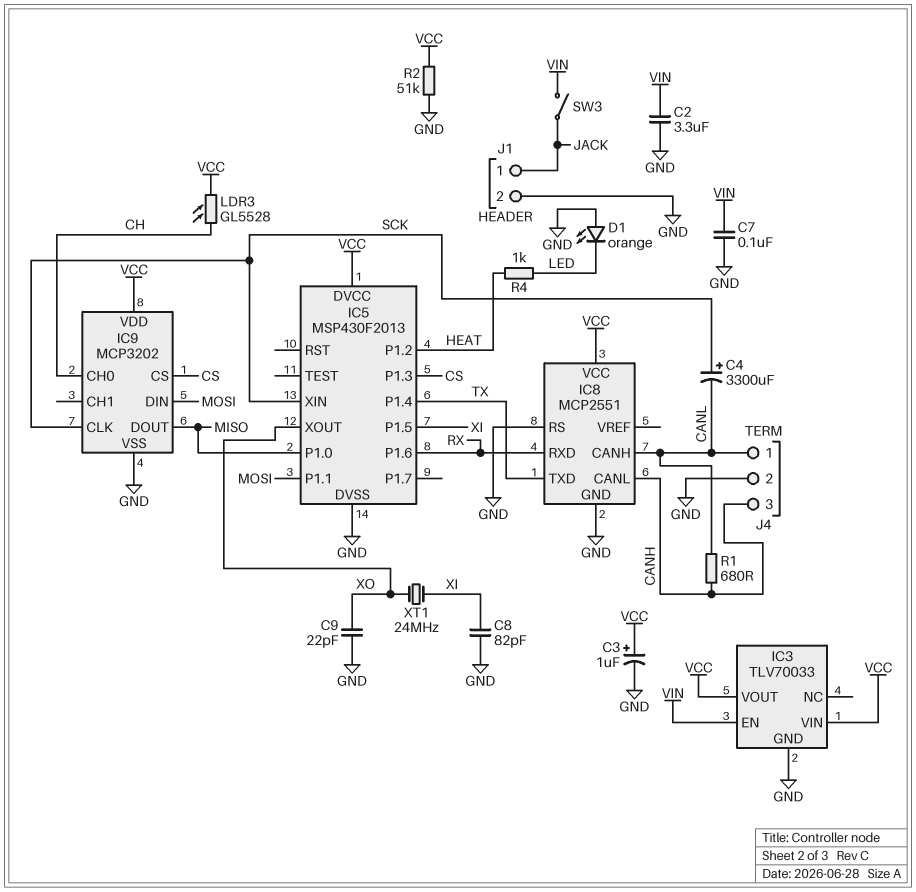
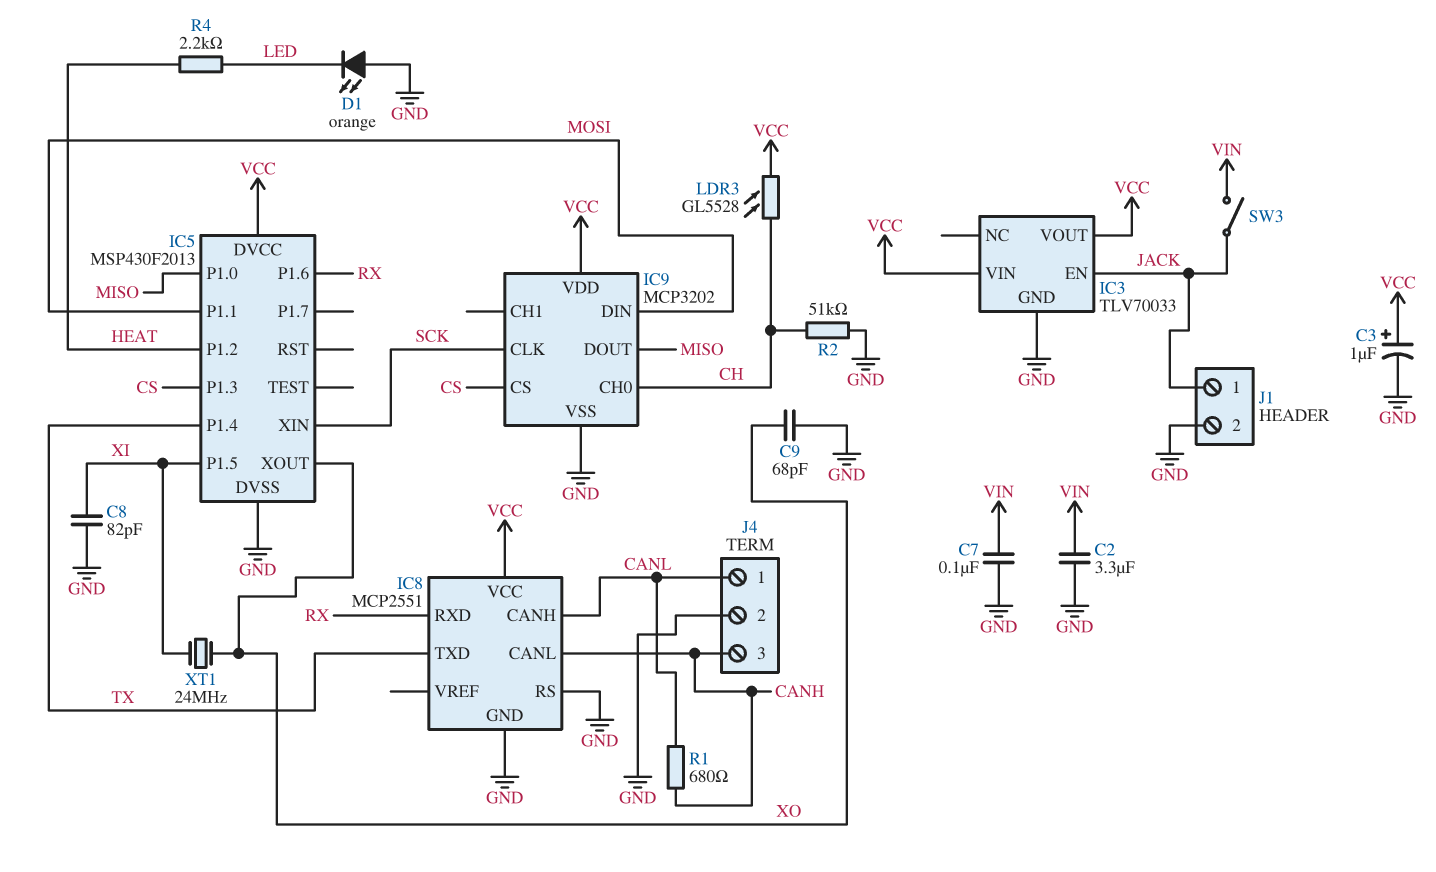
C4: 3300uF (plus SCK, minus CANL) -> none
C9: 22pF (GND, XO) -> 68pF (GND, XO)
IC3 pin EN: VIN -> JACK
R2: 51k (GND, VCC) -> 51k (CH, GND)
R4: 1k (HEAT, LED) -> 2.2k (HEAT, LED)

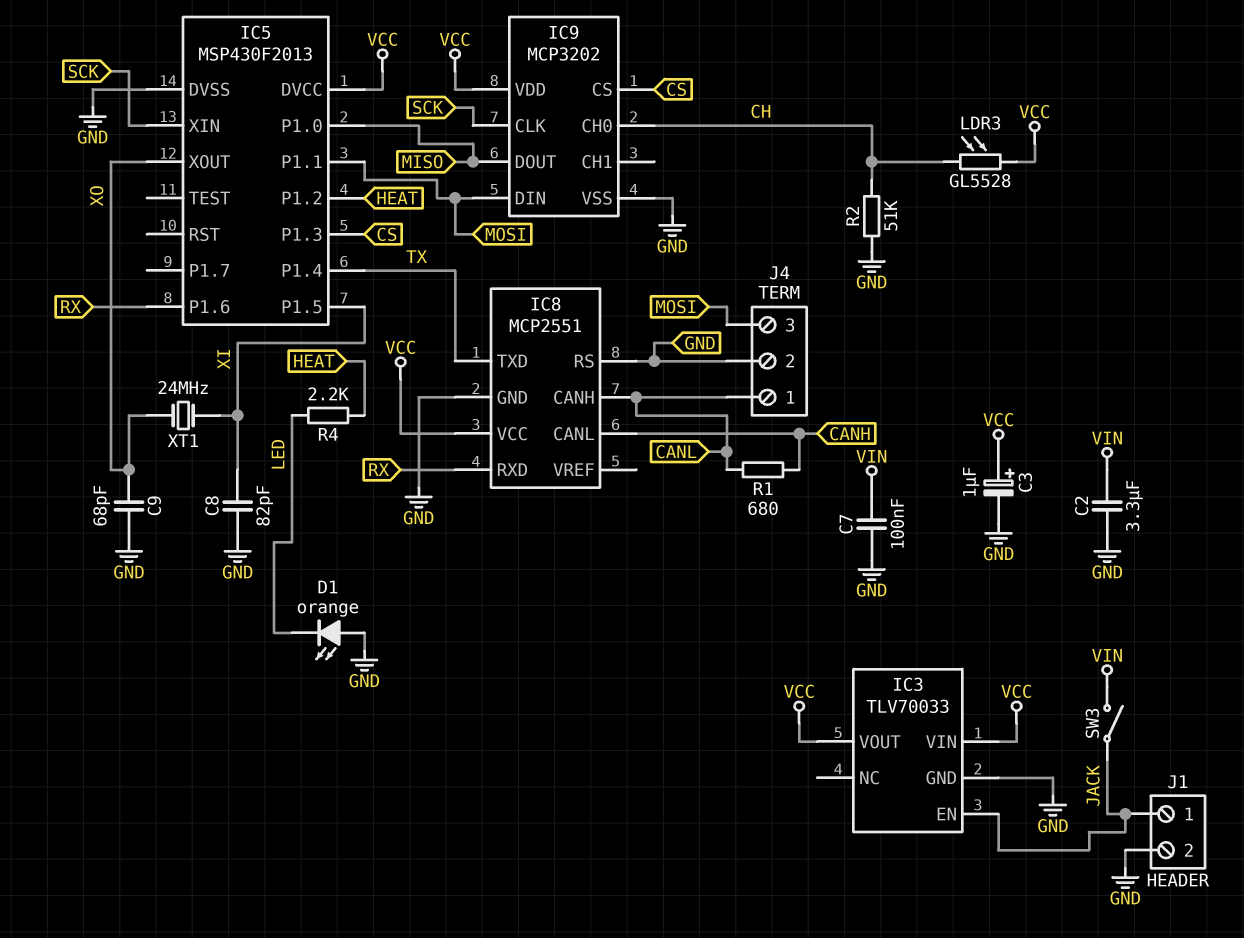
J4 pin 3: CANH -> MOSI

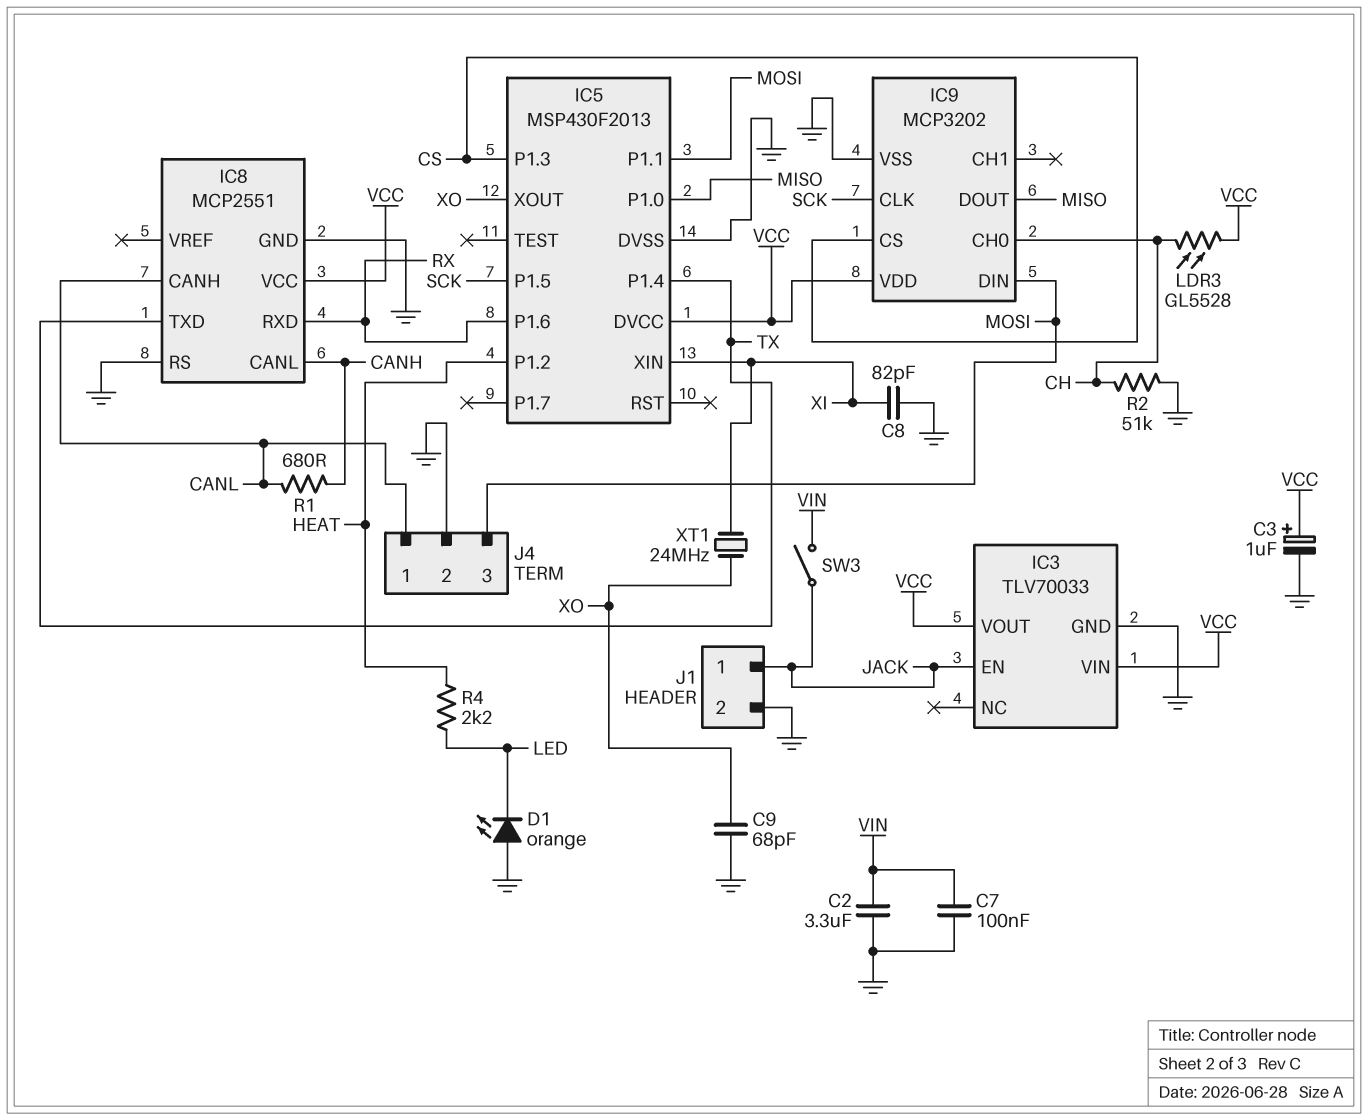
IC5 pin P1.5: XI -> SCK
IC5 pin XIN: SCK -> XI

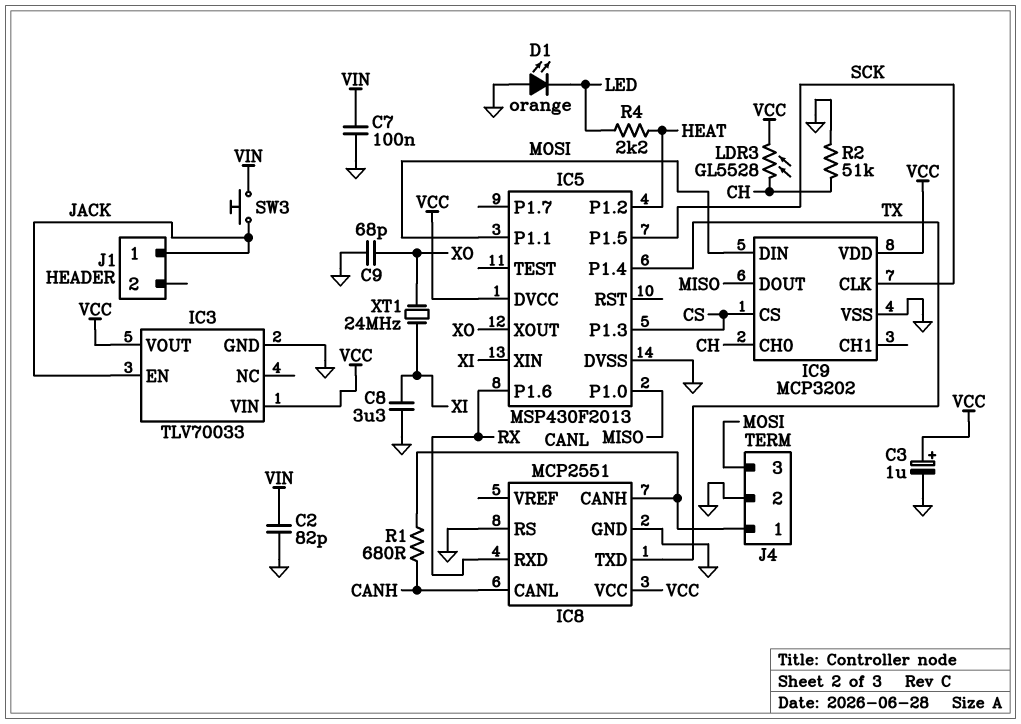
C2: 3.3uF (GND, VIN) -> 82pF (GND, VIN)
C8: 82pF (GND, XI) -> 3.3uF (GND, XI)
J1 pin 2: GND -> none
SW3: switch (JACK, VIN) -> button (JACK, VIN)

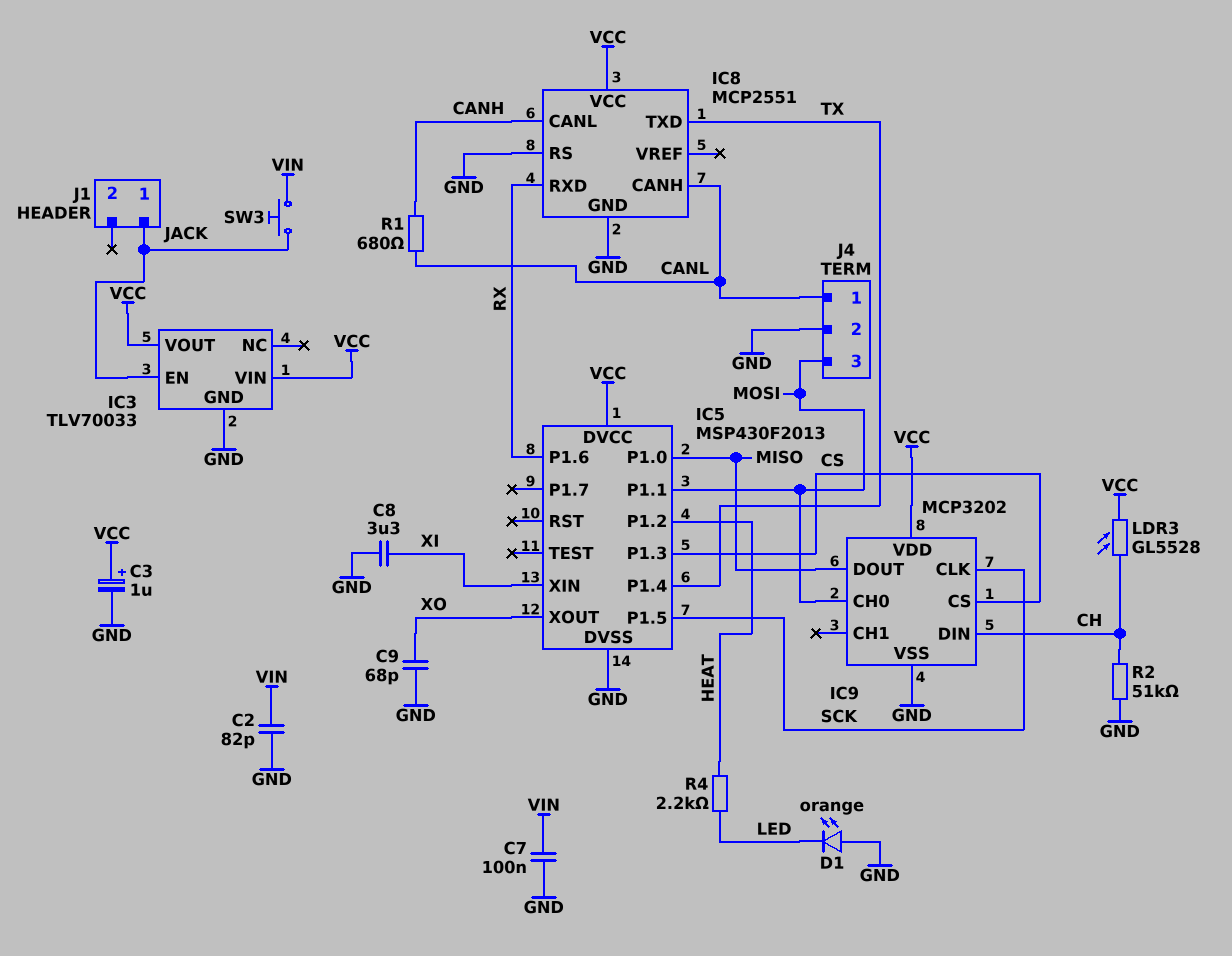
IC9 pin CH0: CH -> MOSI
IC9 pin DIN: MOSI -> CH
XT1: 24MHz (XI, XO) -> none

